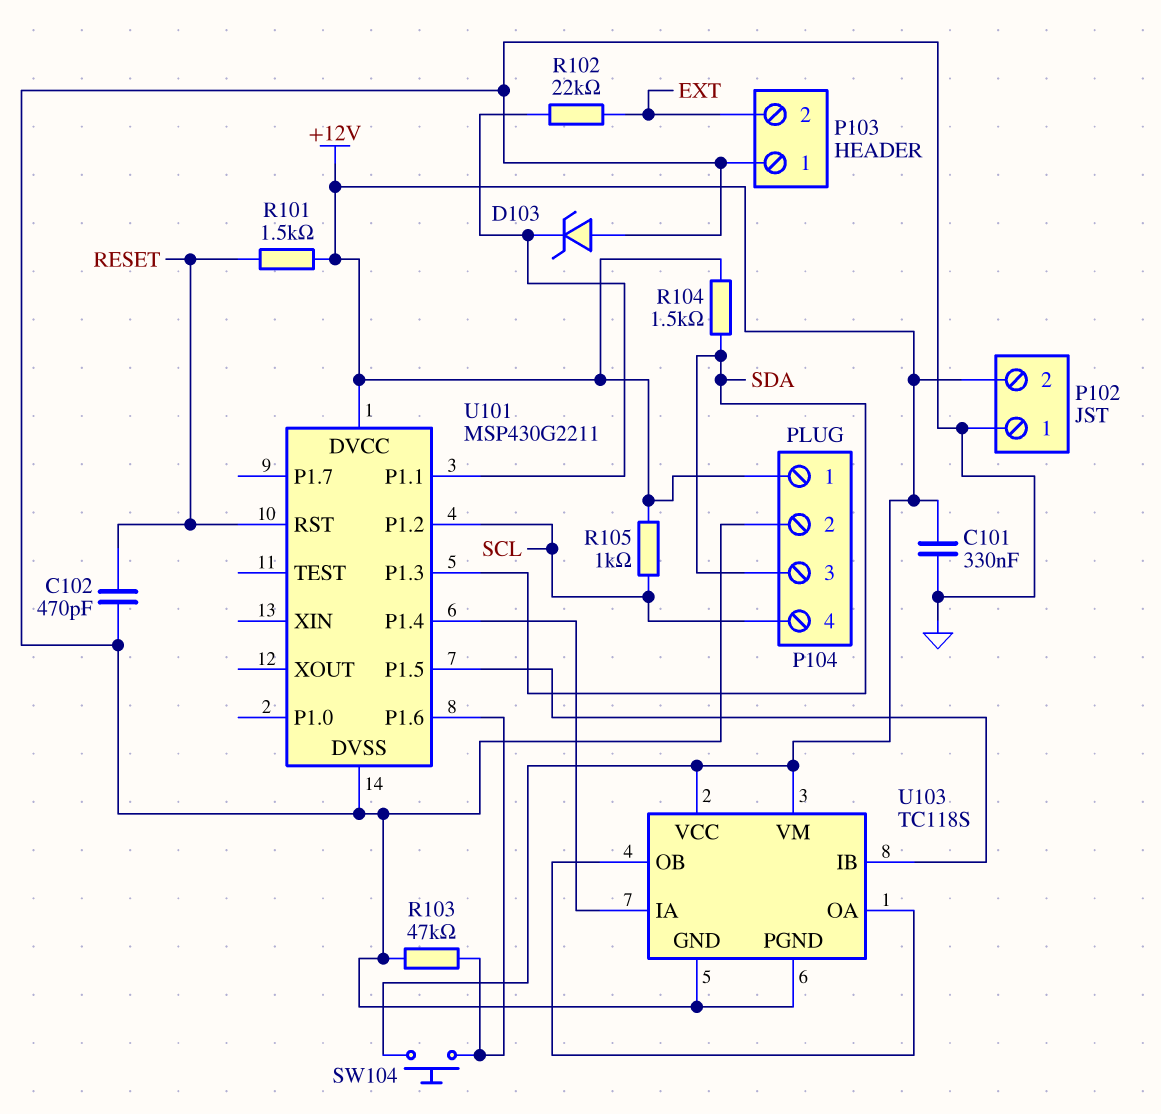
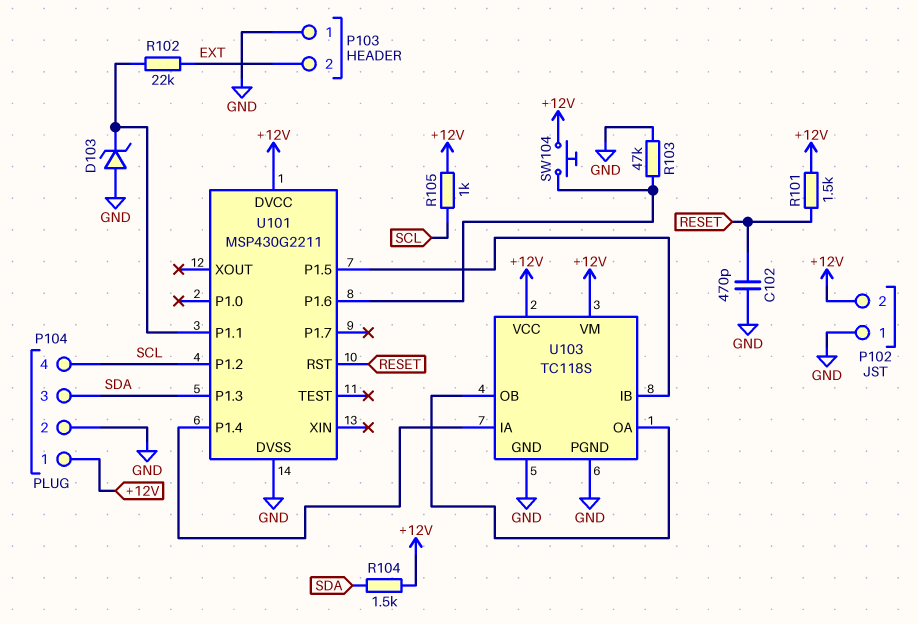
C101: 330nF (+12V, GND) -> none

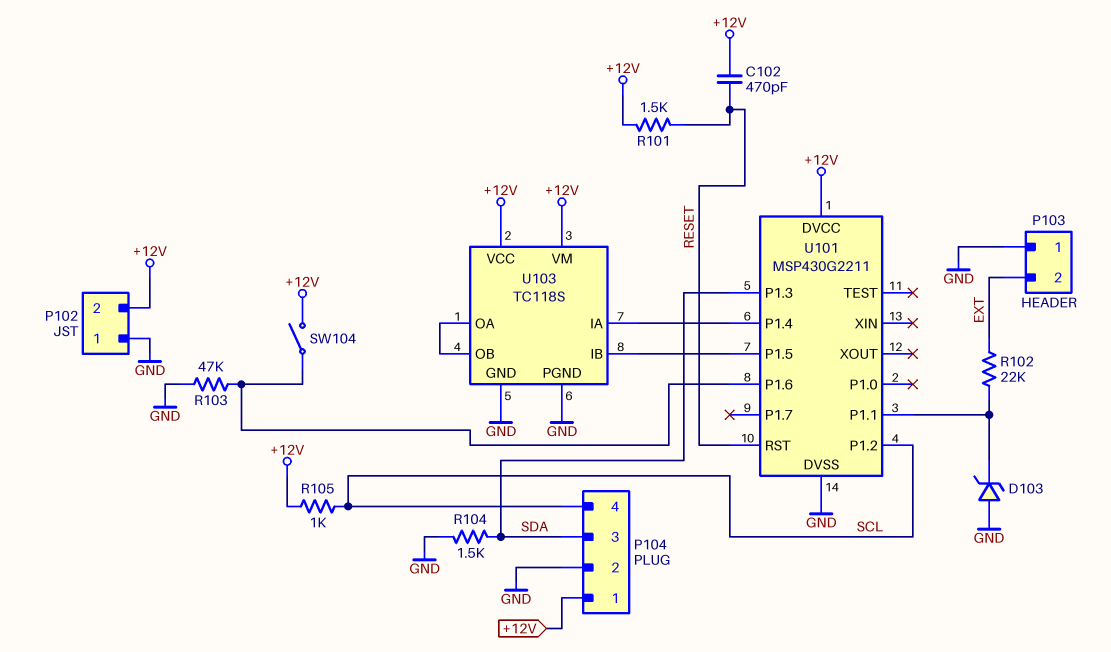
C102: 470pF (GND, RESET) -> 470pF (+12V, RESET)
R104: 1.5k (+12V, SDA) -> 1.5k (GND, SDA)
SW104: button (+12V, U101/P1.6) -> switch (+12V, U101/P1.6)

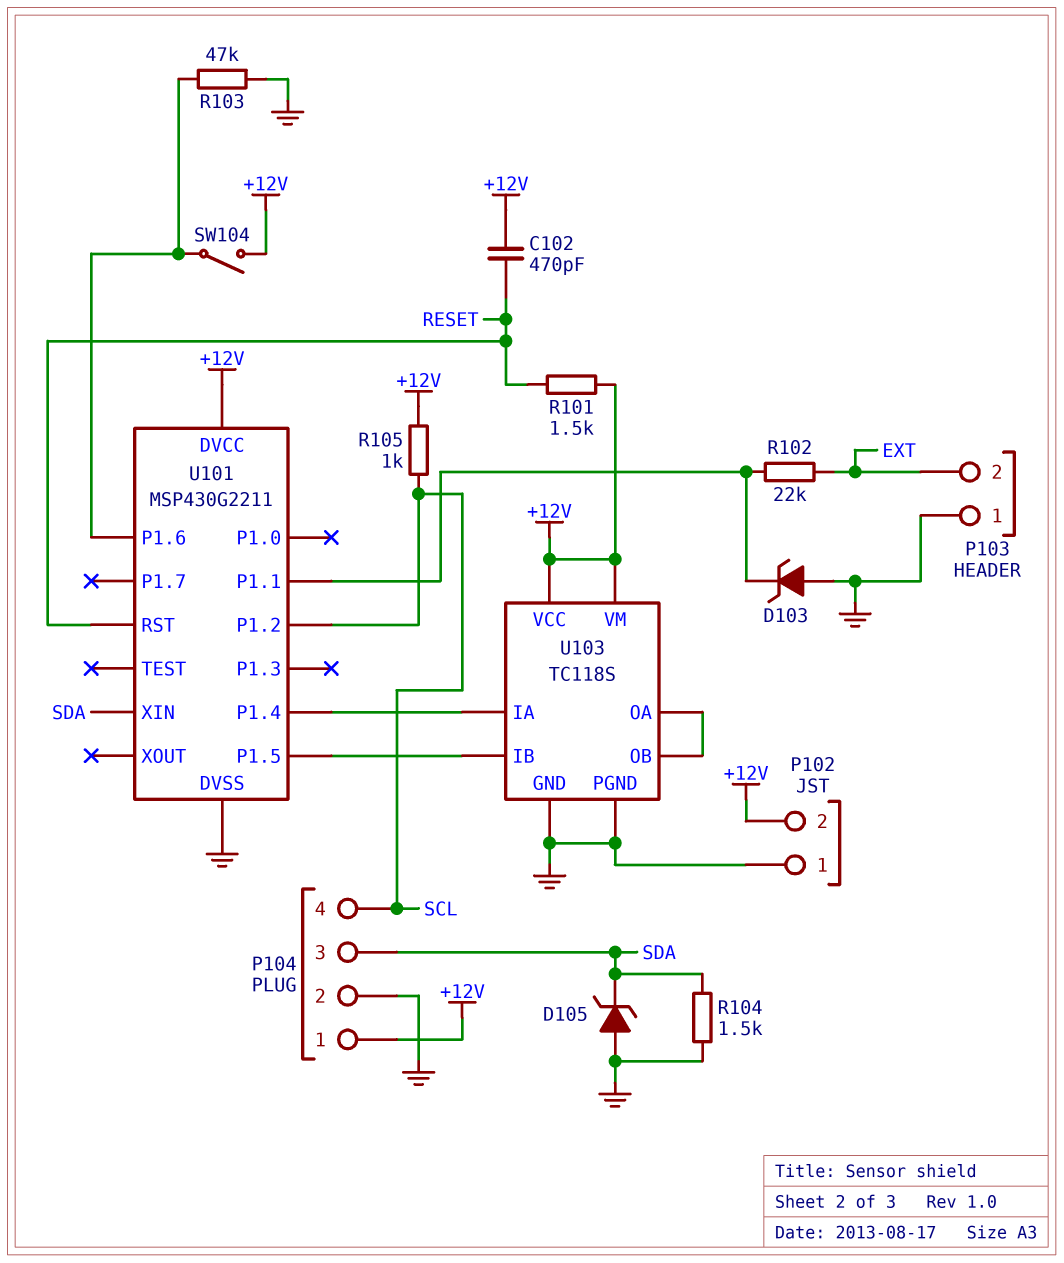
D105: none -> zener (A GND, K SDA)
U101 pin P1.3: SDA -> none
U101 pin XIN: none -> SDA

